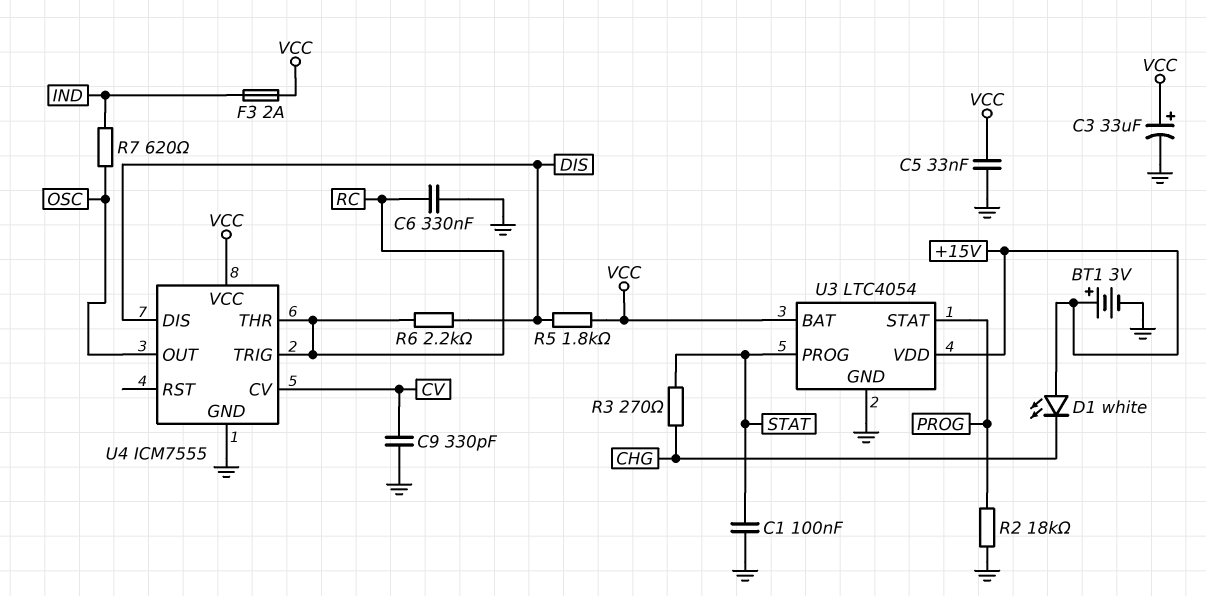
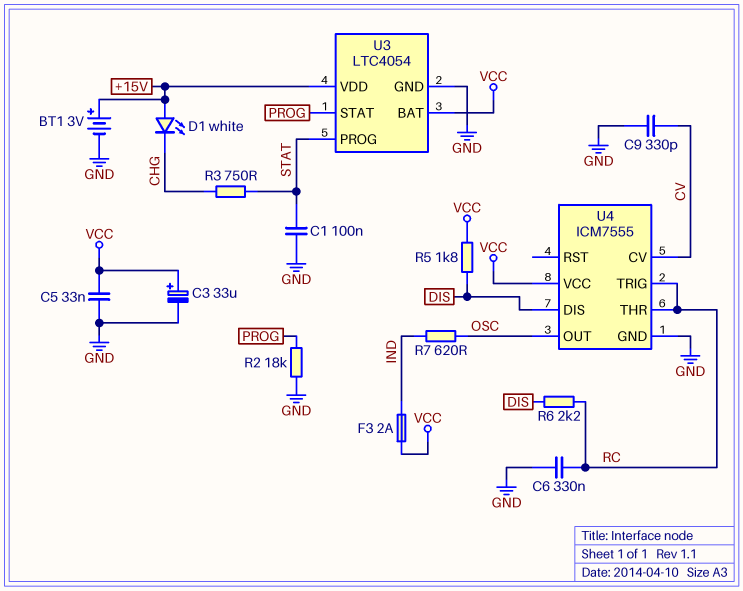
R3: 270 (CHG, STAT) -> 750 (CHG, STAT)

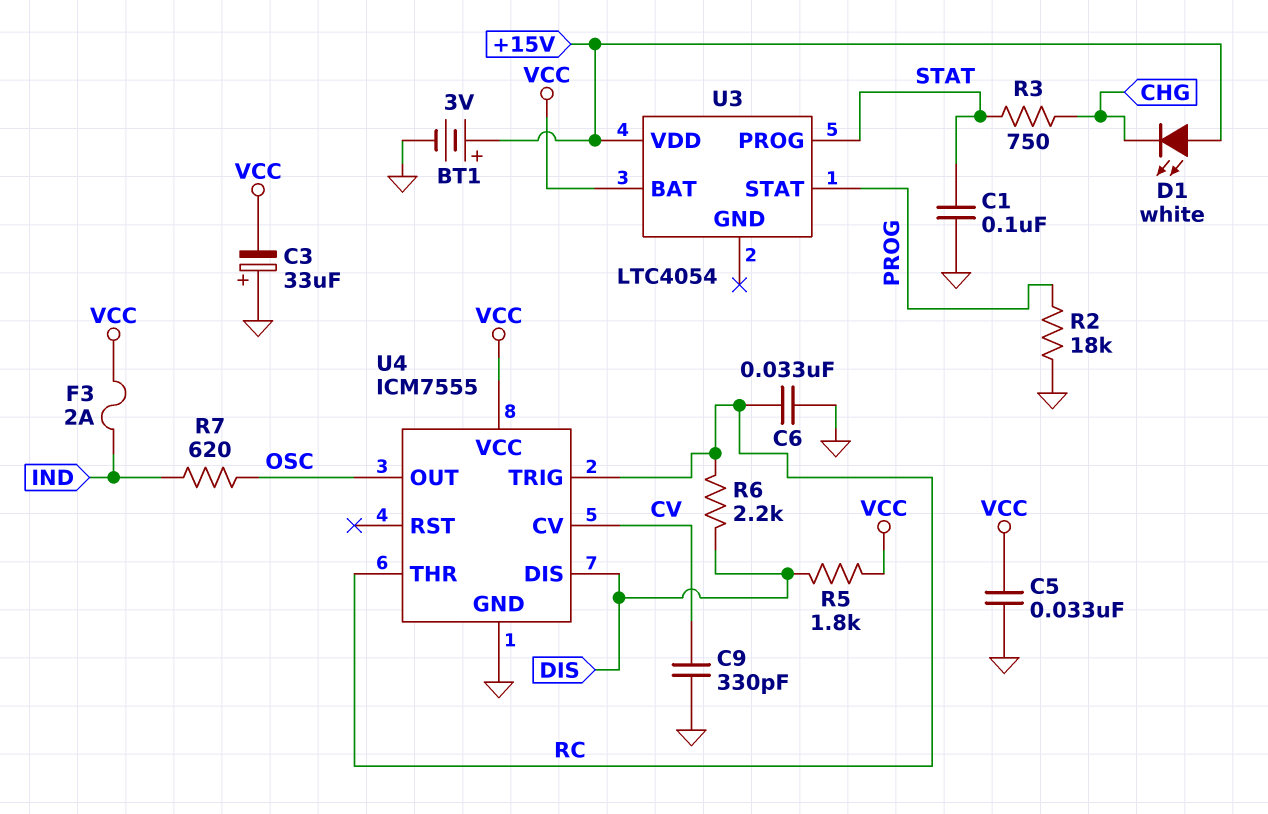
C3: 33uF (plus VCC, minus GND) -> 33uF (plus GND, minus VCC)
C6: 330nF (GND, RC) -> 33nF (GND, RC)
U3 pin GND: GND -> none

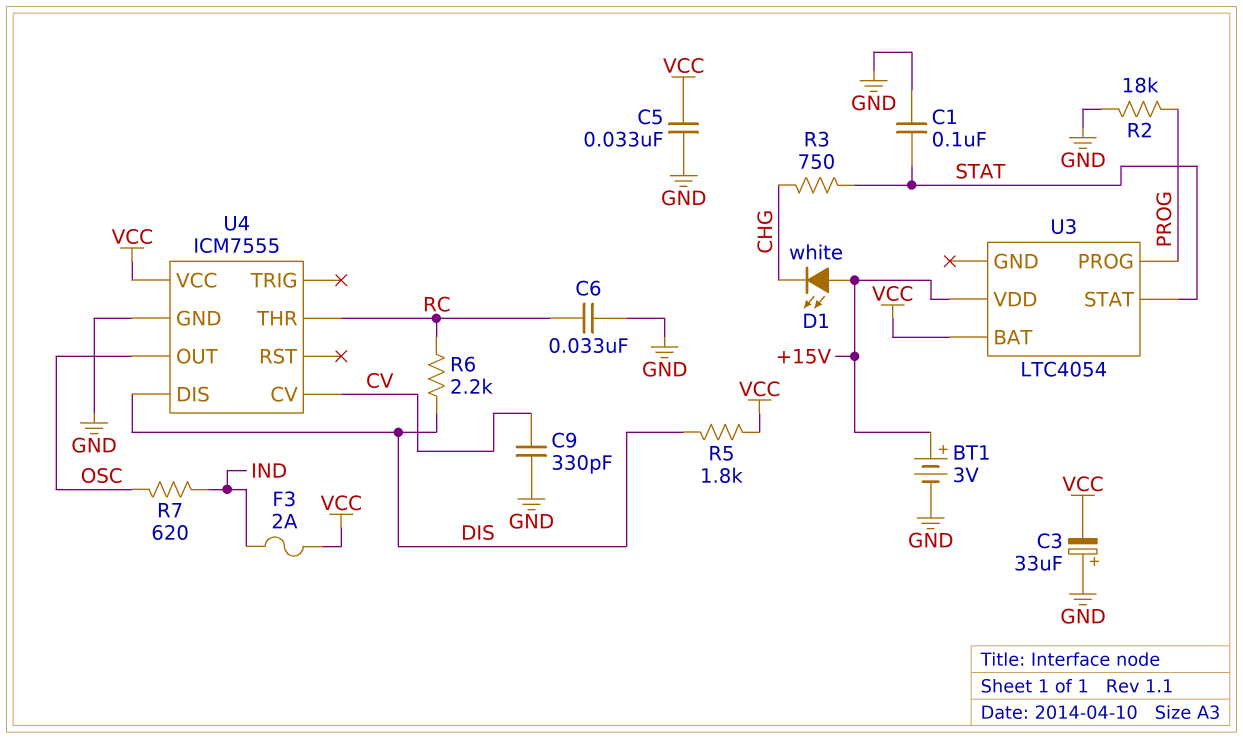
U3 pin PROG: STAT -> PROG
U3 pin STAT: PROG -> STAT
U4 pin TRIG: RC -> none

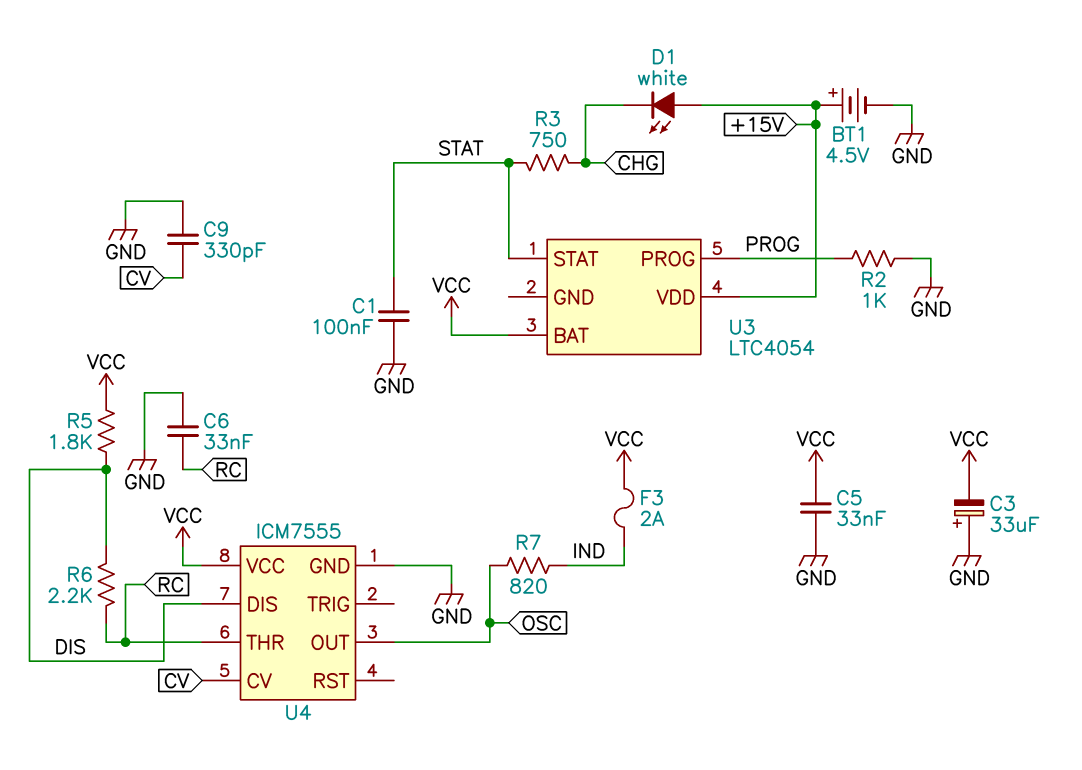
BT1: 3V (plus +15V, minus GND) -> 4.5V (plus +15V, minus GND)
R2: 18k (GND, PROG) -> 1k (GND, PROG)
R7: 620 (IND, OSC) -> 820 (IND, OSC)

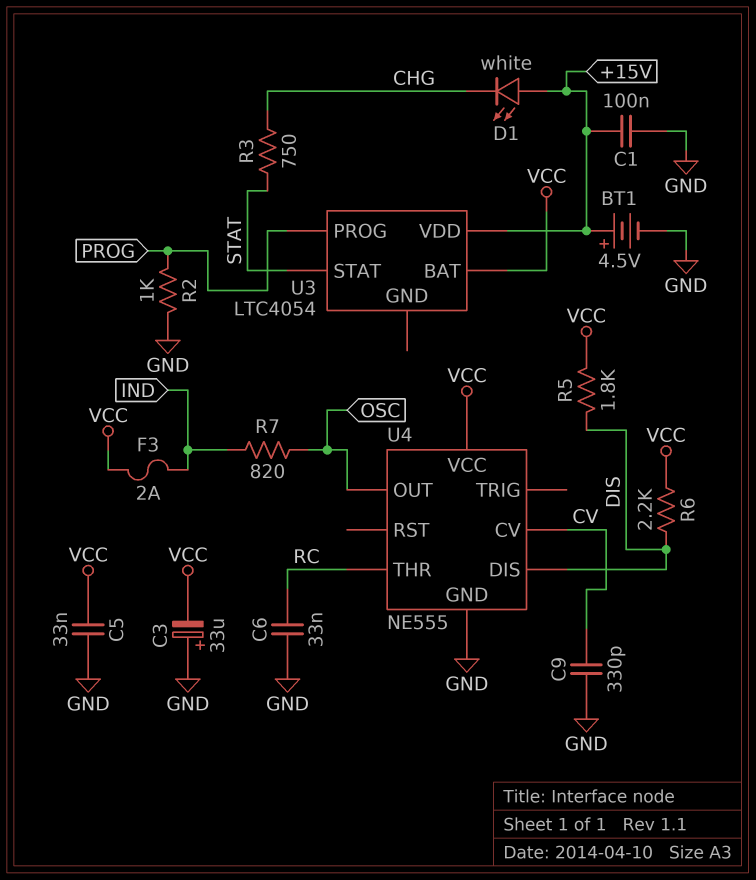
C1: 100nF (GND, STAT) -> 100nF (+15V, GND)
R6: 2.2k (DIS, RC) -> 2.2k (DIS, VCC)
U4: ICM7555 -> NE555

